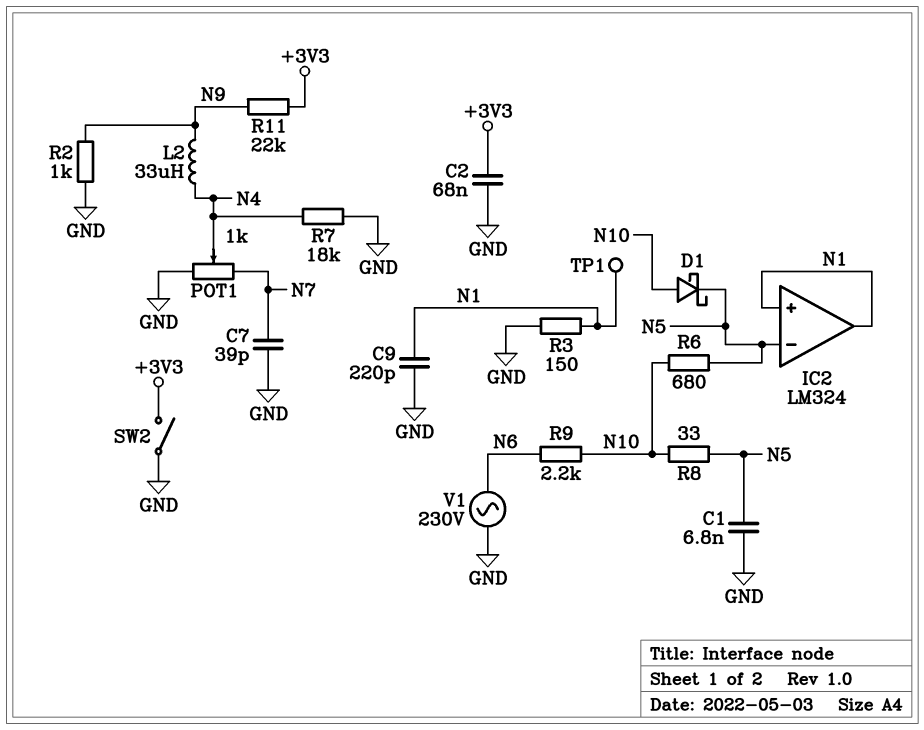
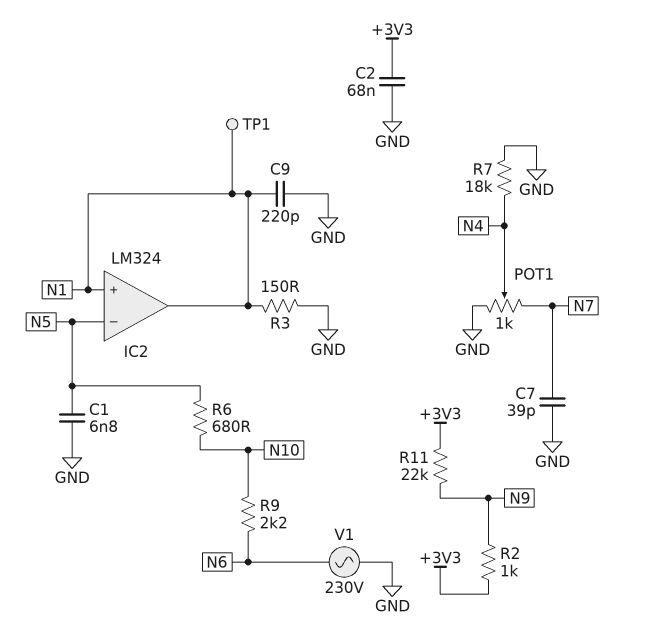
D1: schottky (A N10, K N5) -> none
L2: 33uH (N4, N9) -> none
R2: 1k (GND, N9) -> 1k (+3V3, N9)
R8: 33 (N5, N10) -> none
SW2: switch (+3V3, GND) -> none

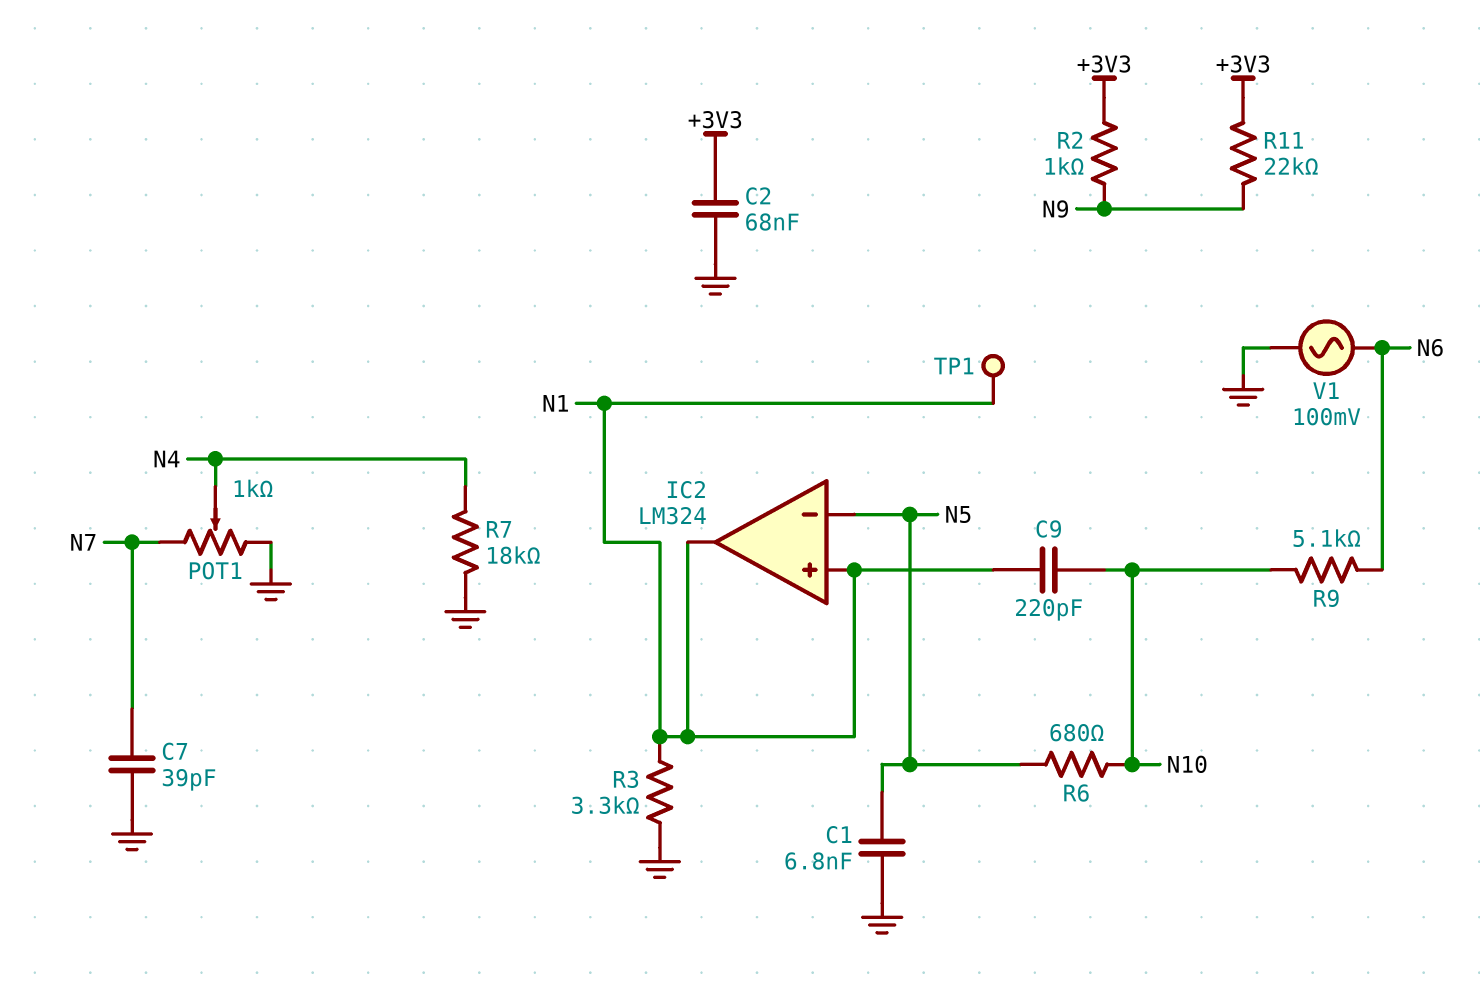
C9: 220pF (GND, N1) -> 220pF (N1, N10)
R3: 150 (GND, N1) -> 3.3k (GND, N1)
R9: 2.2k (N6, N10) -> 5.1k (N6, N10)
V1: AC 230V (GND, N6) -> AC 100mV (GND, N6)

